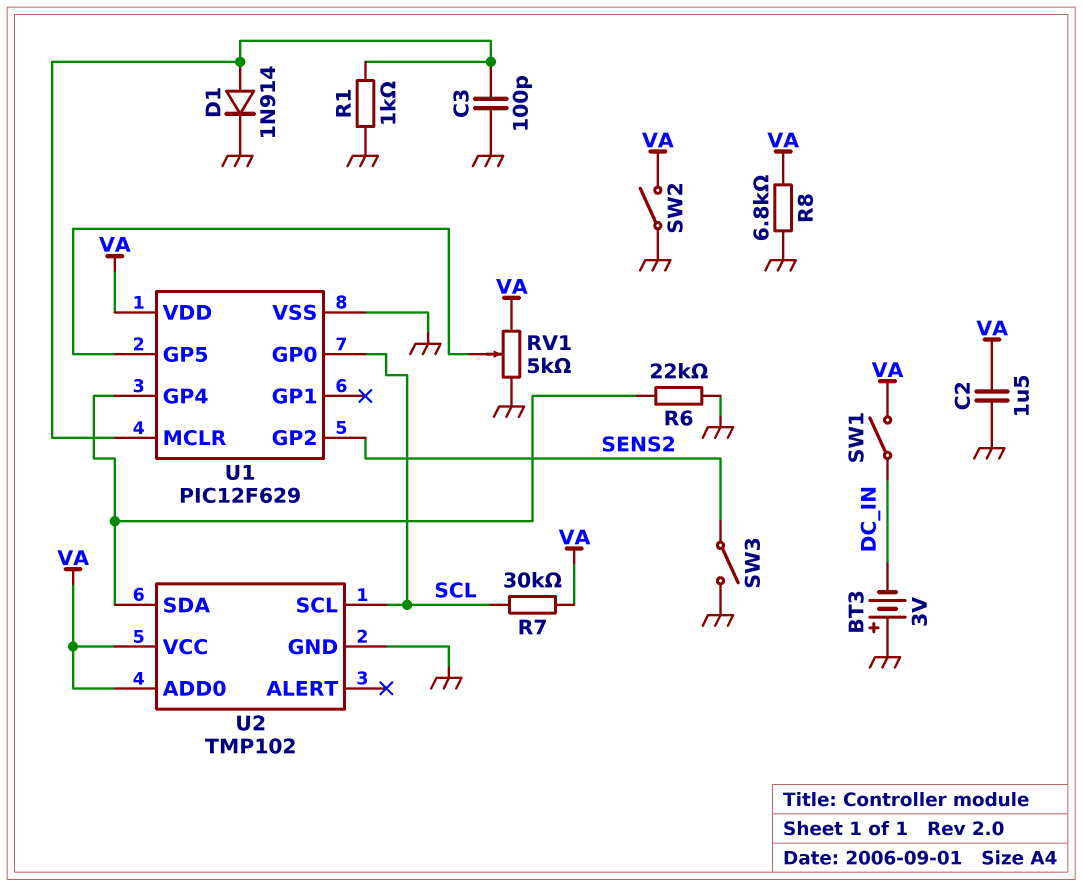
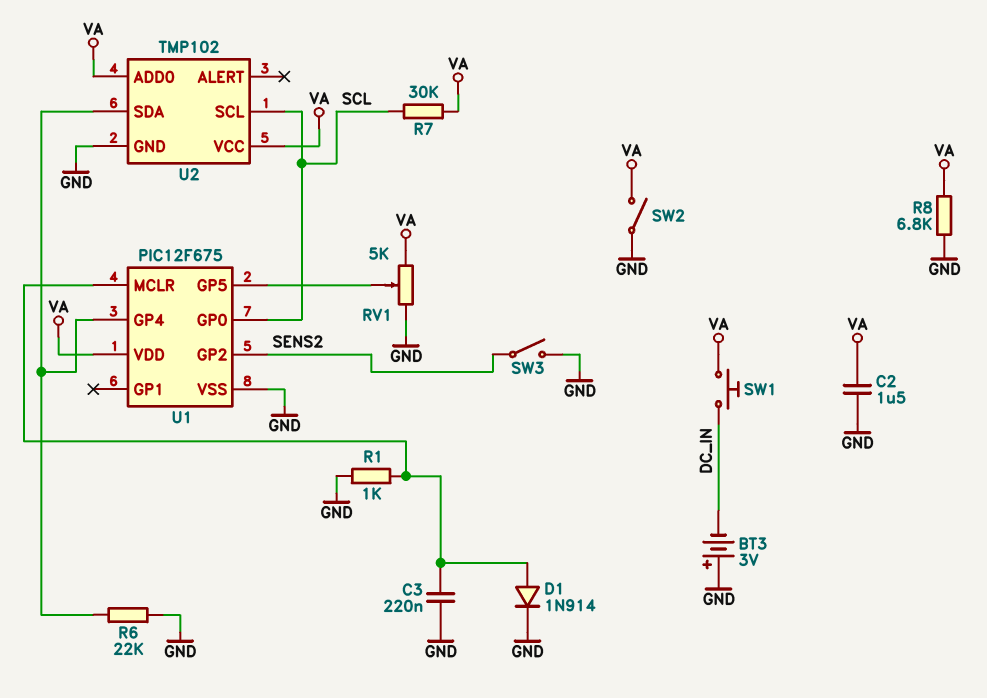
C3: 100pF (GND, U1/MCLR) -> 220nF (GND, U1/MCLR)
SW1: switch (DC_IN, VA) -> button (DC_IN, VA)
U1: PIC12F629 -> PIC12F675

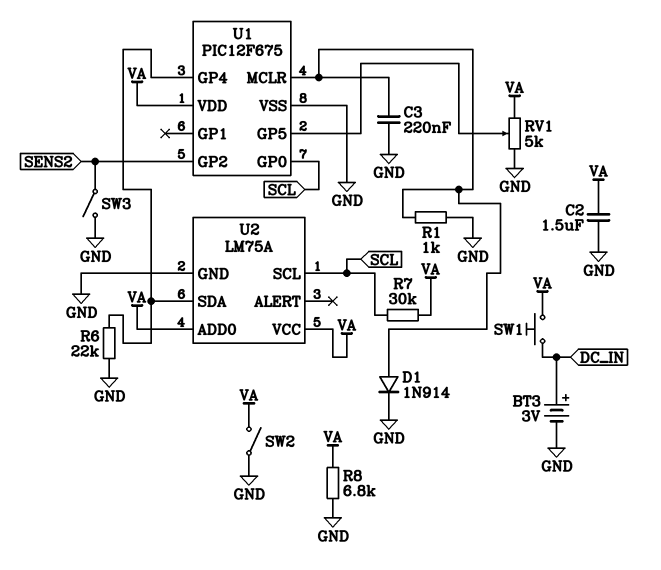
BT3: 3V (plus GND, minus DC_IN) -> 3V (plus DC_IN, minus GND)
U2: TMP102 -> LM75A

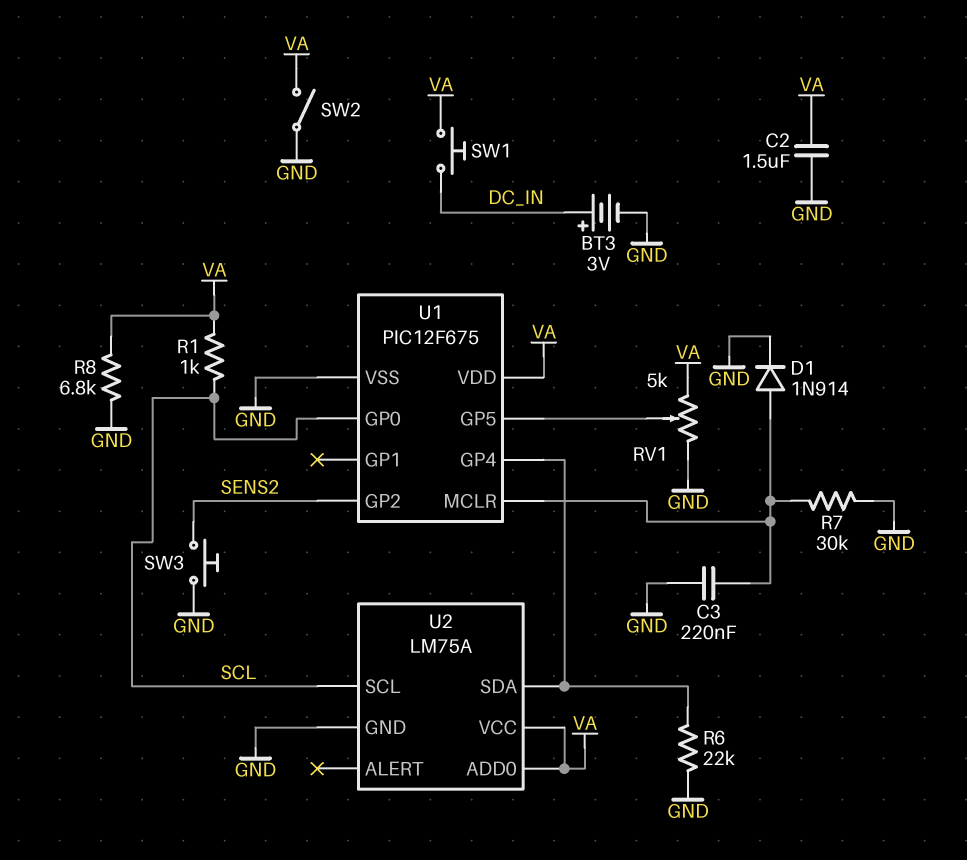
R1: 1k (GND, U1/MCLR) -> 1k (SCL, VA)
R7: 30k (SCL, VA) -> 30k (GND, U1/MCLR)
SW3: switch (GND, SENS2) -> button (GND, SENS2)

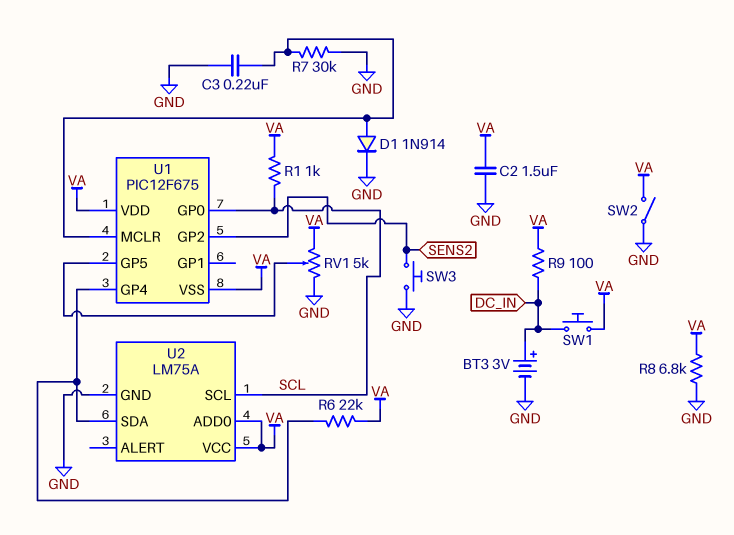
R6: 22k (GND, U1/GP4) -> 22k (U1/GP4, VA)
R9: none -> 100 (DC_IN, VA)
U1 pin VSS: GND -> VA

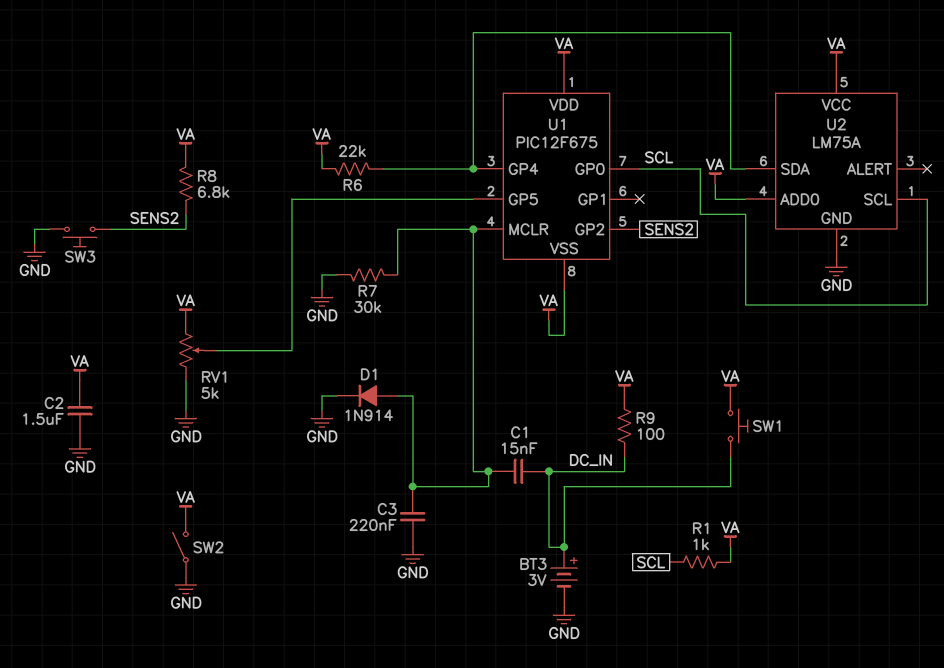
C1: none -> 15nF (DC_IN, U1/MCLR)
R8: 6.8k (GND, VA) -> 6.8k (SENS2, VA)

